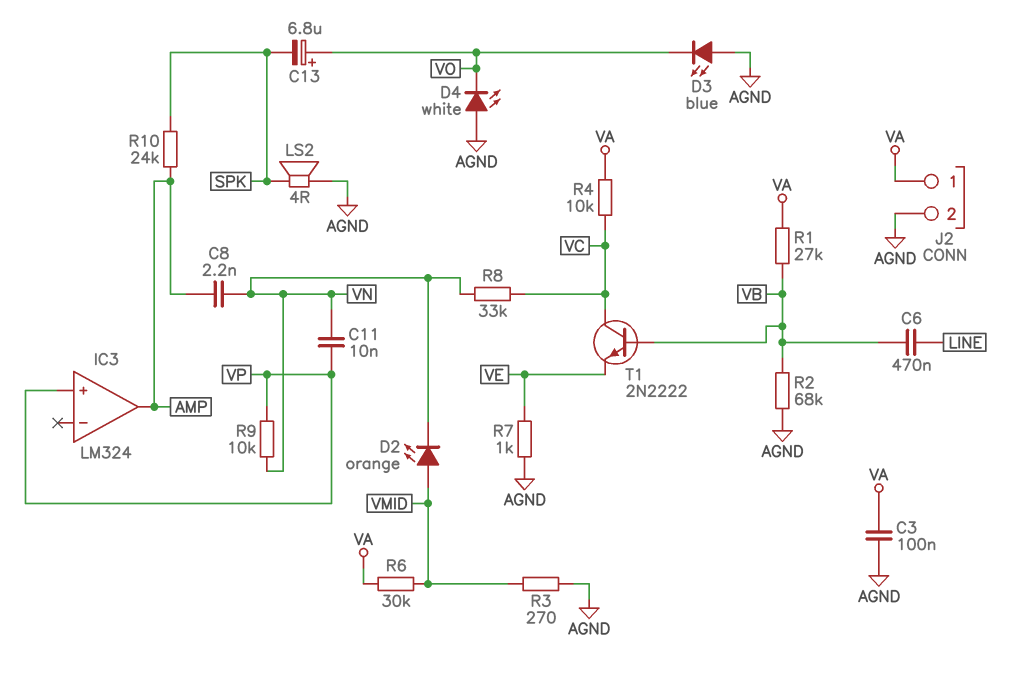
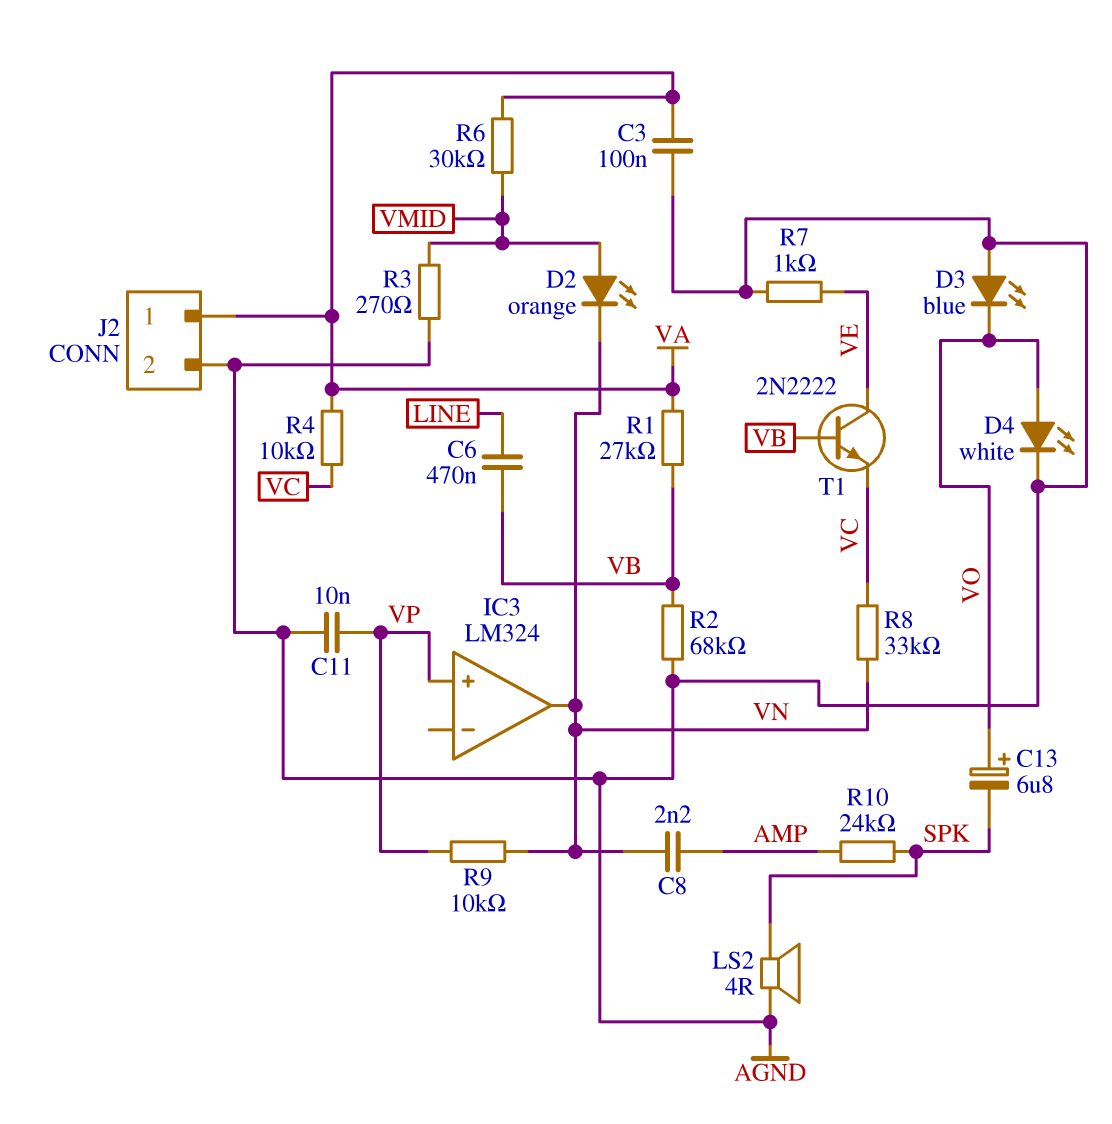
C11: 10nF (VN, VP) -> 10nF (AGND, VP)
D4: LED white (A AGND, K VO) -> LED white (A VO, K AGND)
IC3 pin out: AMP -> VN
T1: NPN 2N2222 (B VB, C VC, E VE) -> NPN 2N2222 (B VB, C VE, E VC)

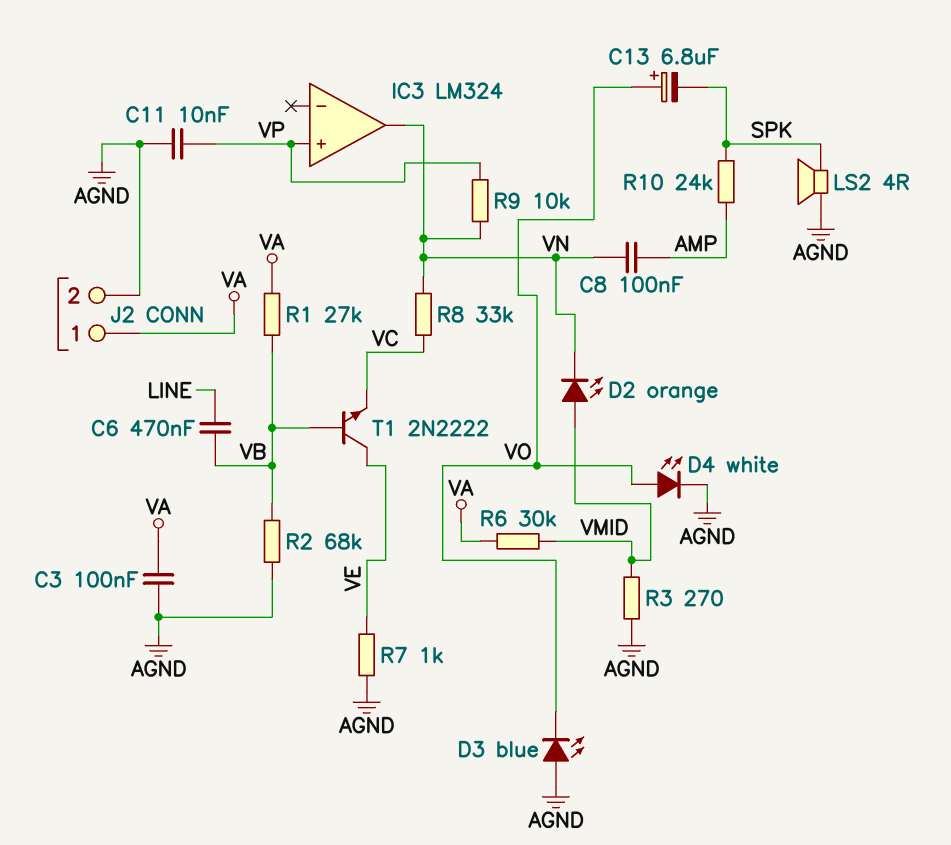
C8: 2.2nF (AMP, VN) -> 100nF (AMP, VN)
R4: 10k (VA, VC) -> none

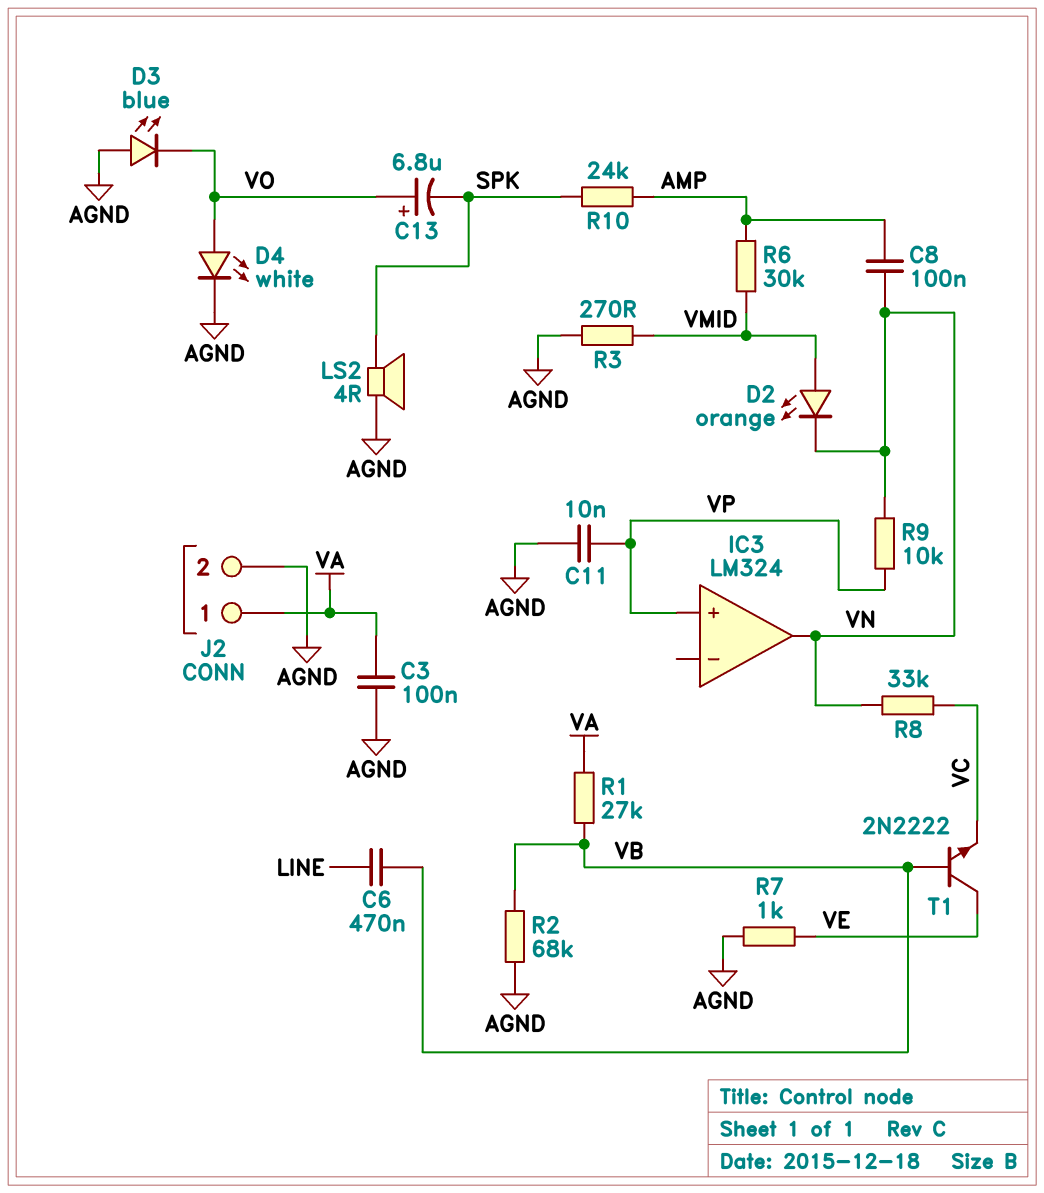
R6: 30k (VA, VMID) -> 30k (AMP, VMID)

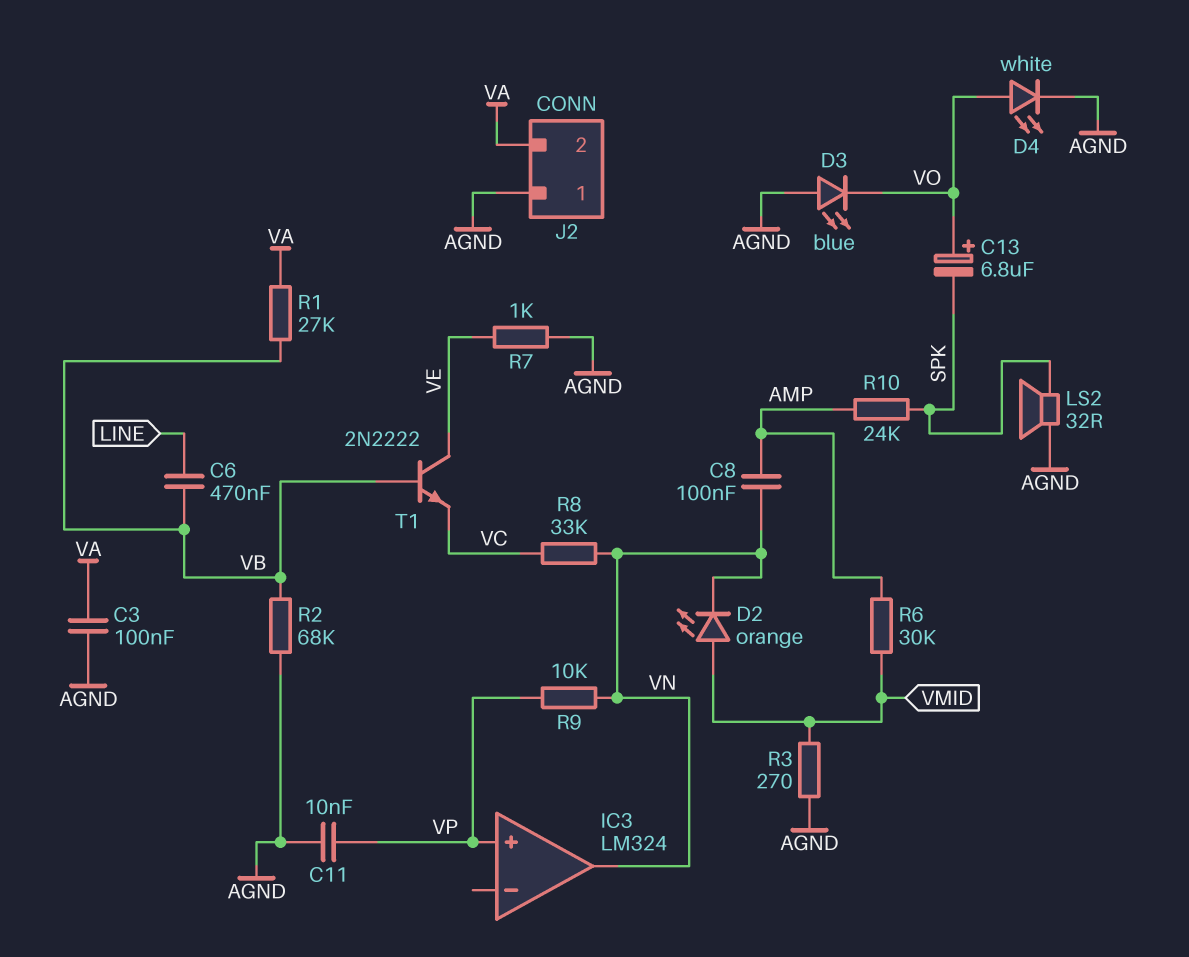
J2 pin 1: VA -> AGND
J2 pin 2: AGND -> VA
LS2: speaker 4R (AGND, SPK) -> speaker 32R (AGND, SPK)

